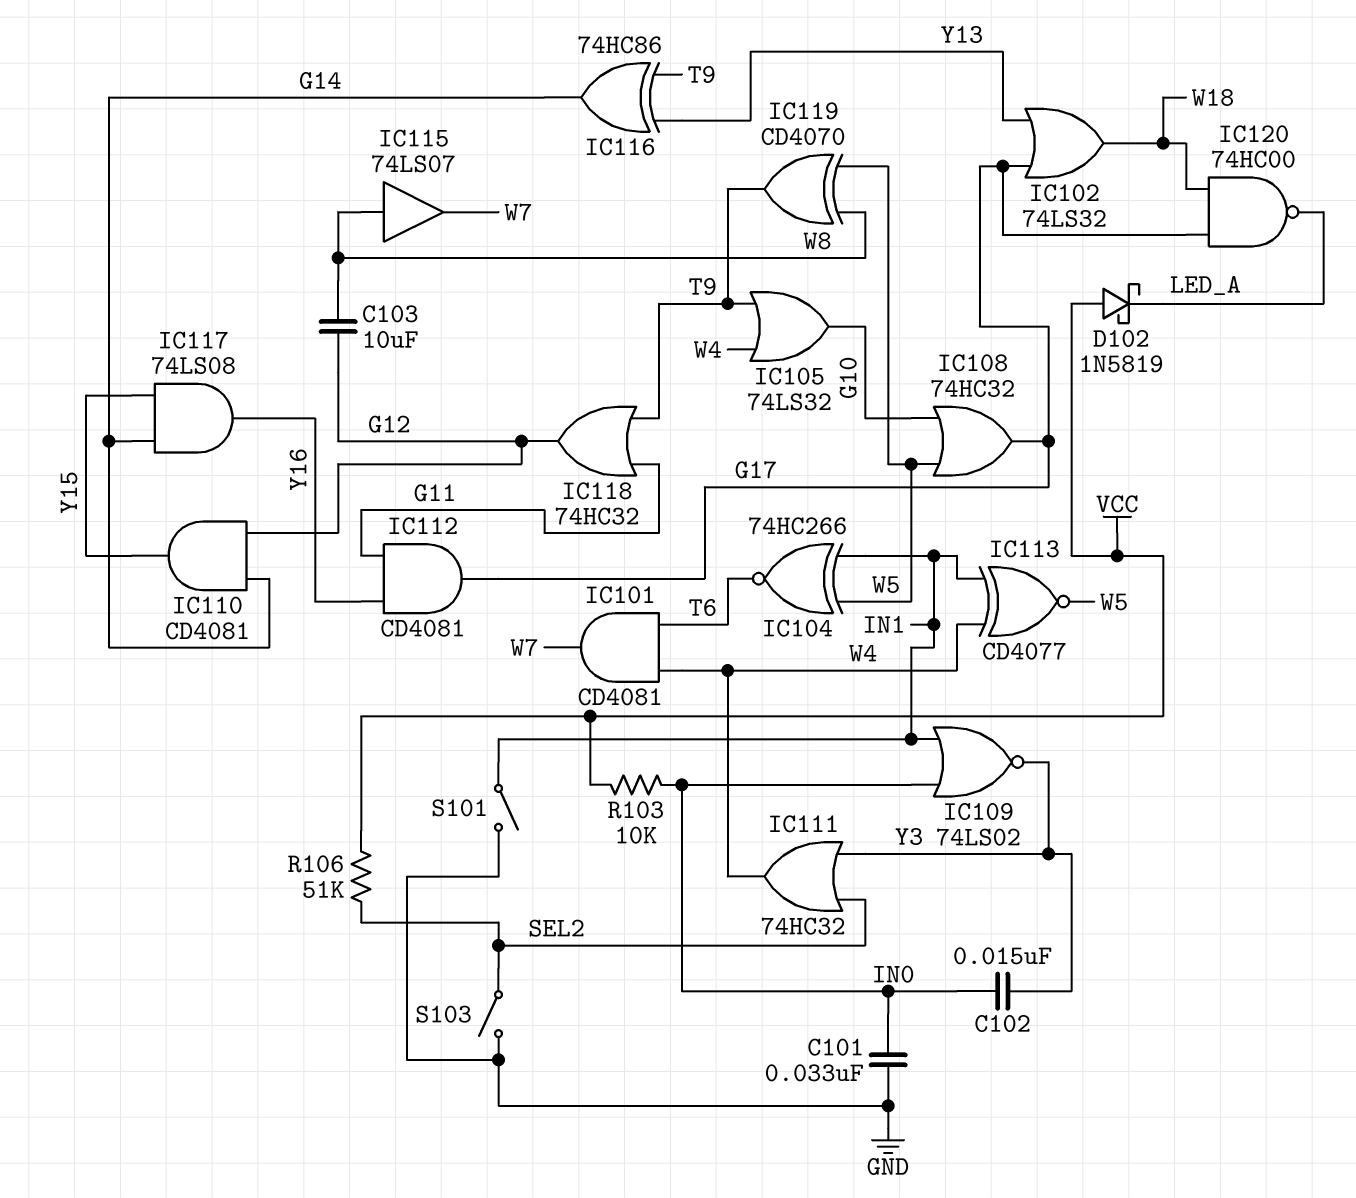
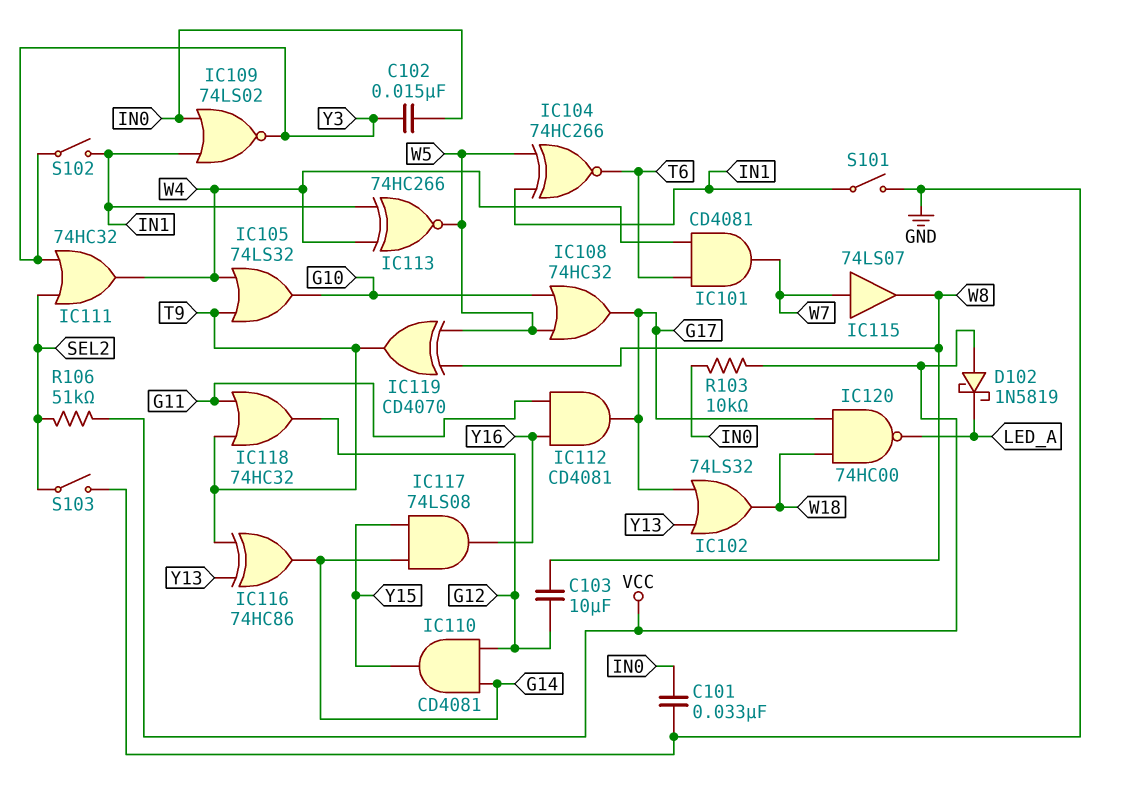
IC113: XNOR CD4077 (in IN1, in W4, out W5) -> XNOR 74HC266 (in IN1, in W4, out W5)
IC115: buffer 74LS07 (in W8, out W7) -> buffer 74LS07 (in W7, out W8)
S102: none -> switch (IN1, Y3)

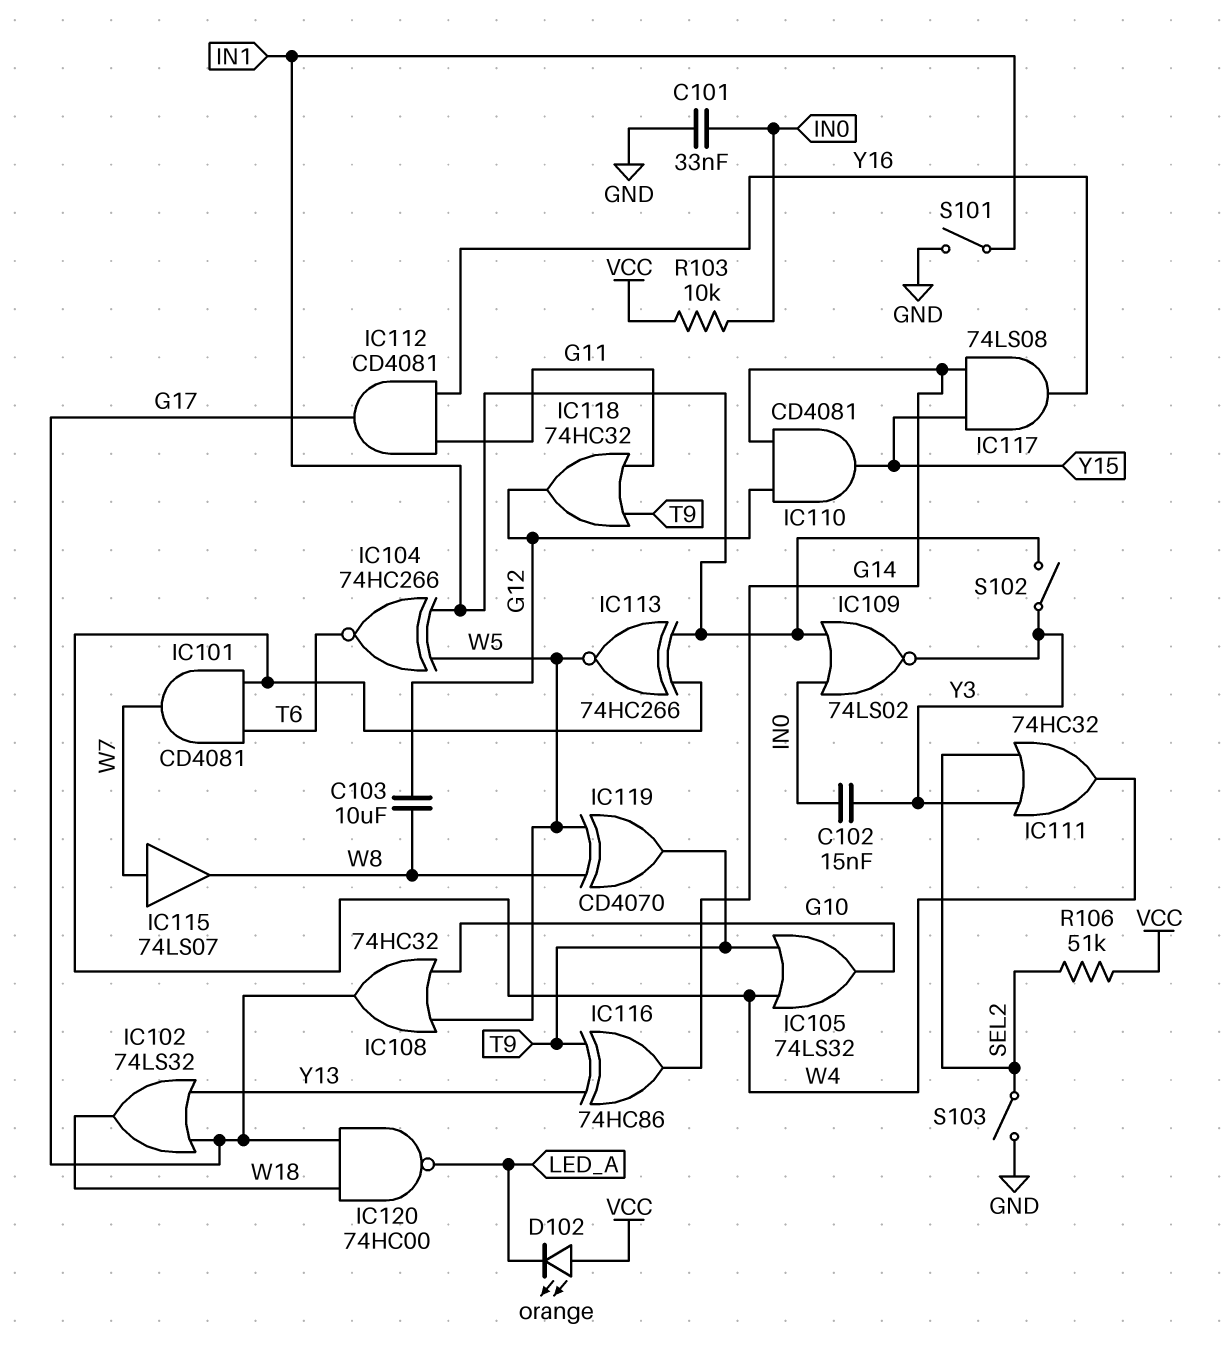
D102: schottky 1N5819 (A VCC, K LED_A) -> LED orange (A VCC, K LED_A)

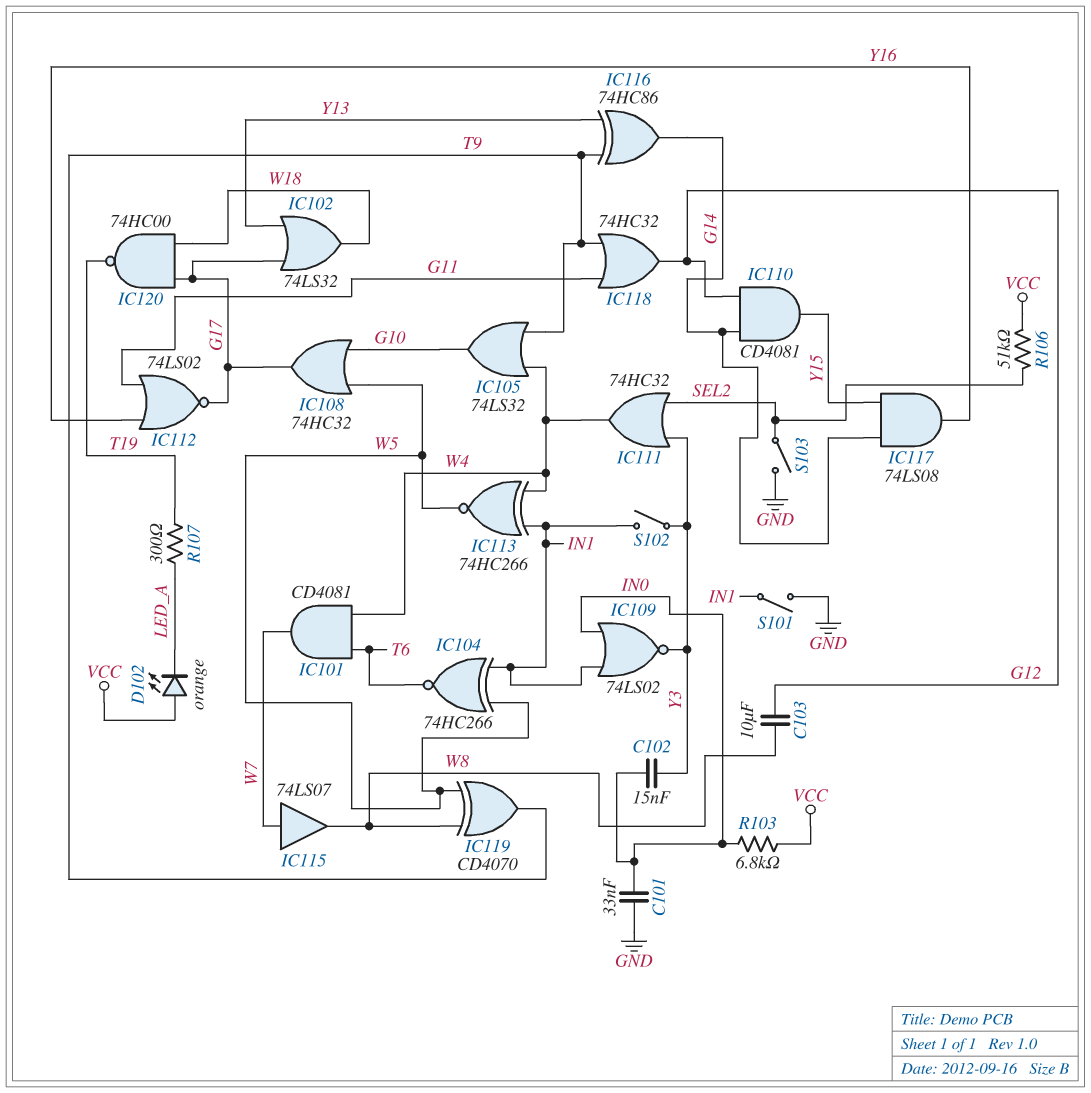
IC112: AND CD4081 (in G11, in Y16, out G17) -> NOR 74LS02 (in G11, in Y16, out G17)
IC120: NAND 74HC00 (in G17, in W18, out LED_A) -> NAND 74HC00 (in G17, in W18, out T19)
R103: 10k (IN0, VCC) -> 6.8k (IN0, VCC)
R107: none -> 300 (LED_A, T19)

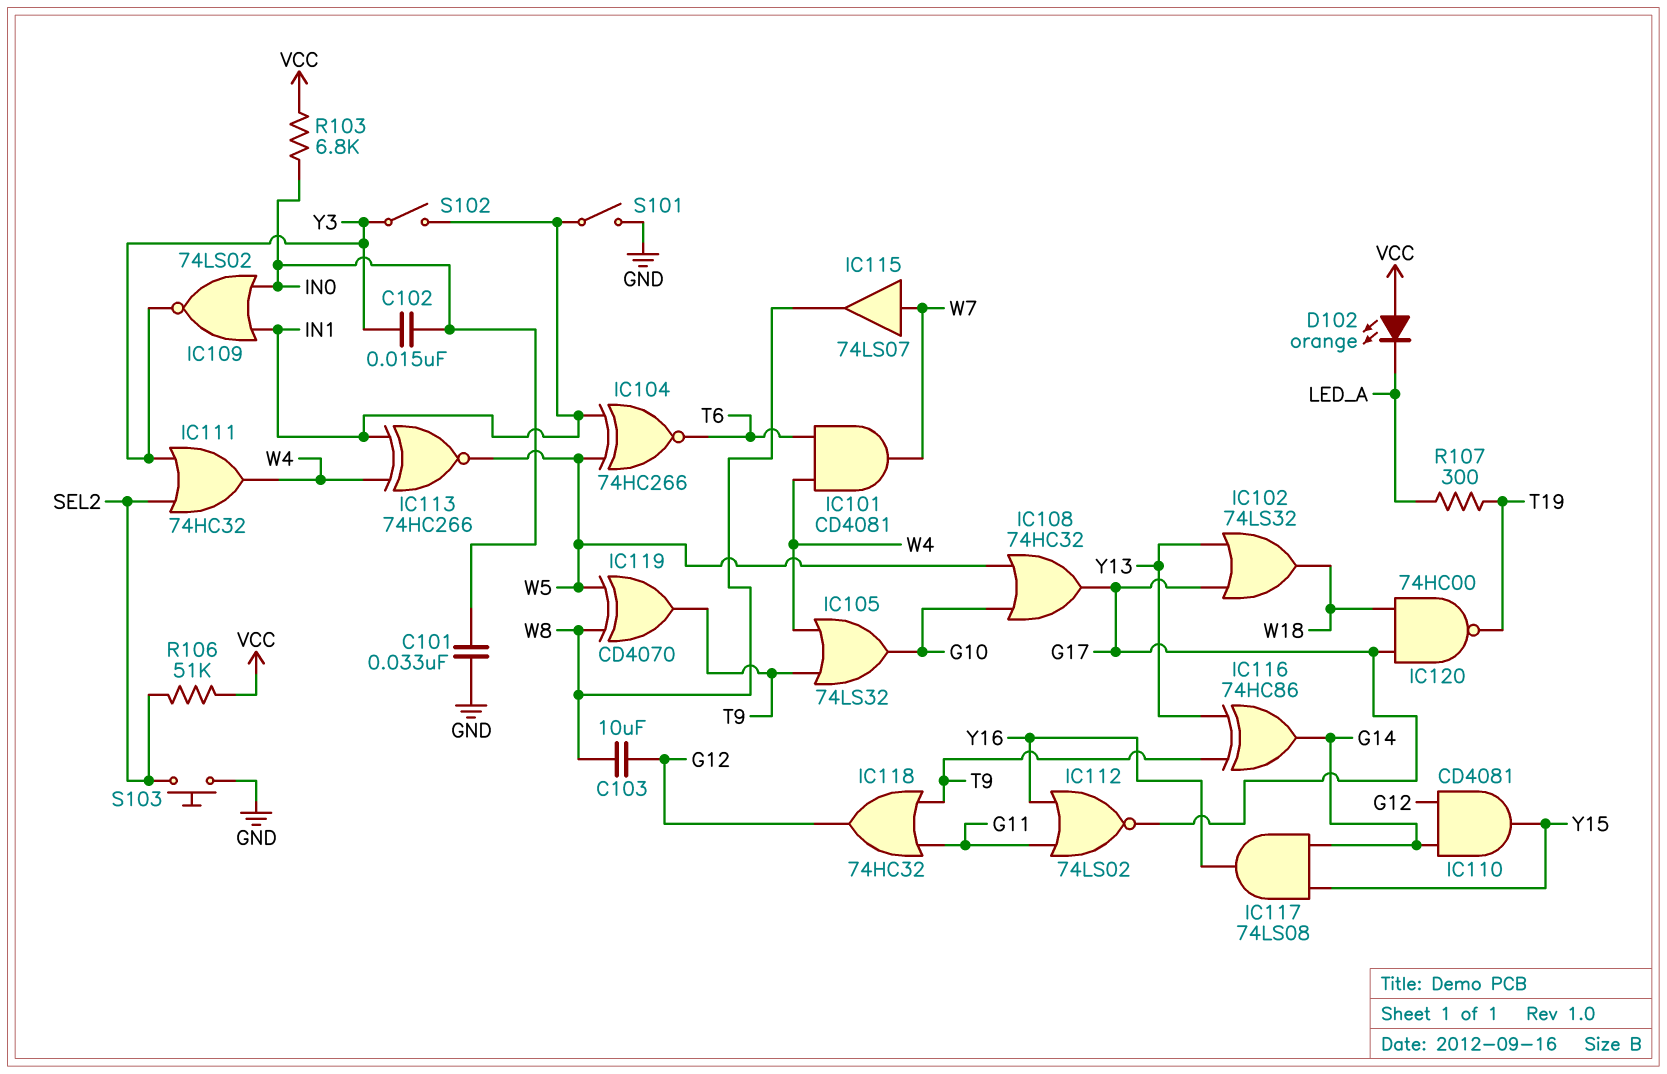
S103: switch (GND, SEL2) -> button (GND, SEL2)

